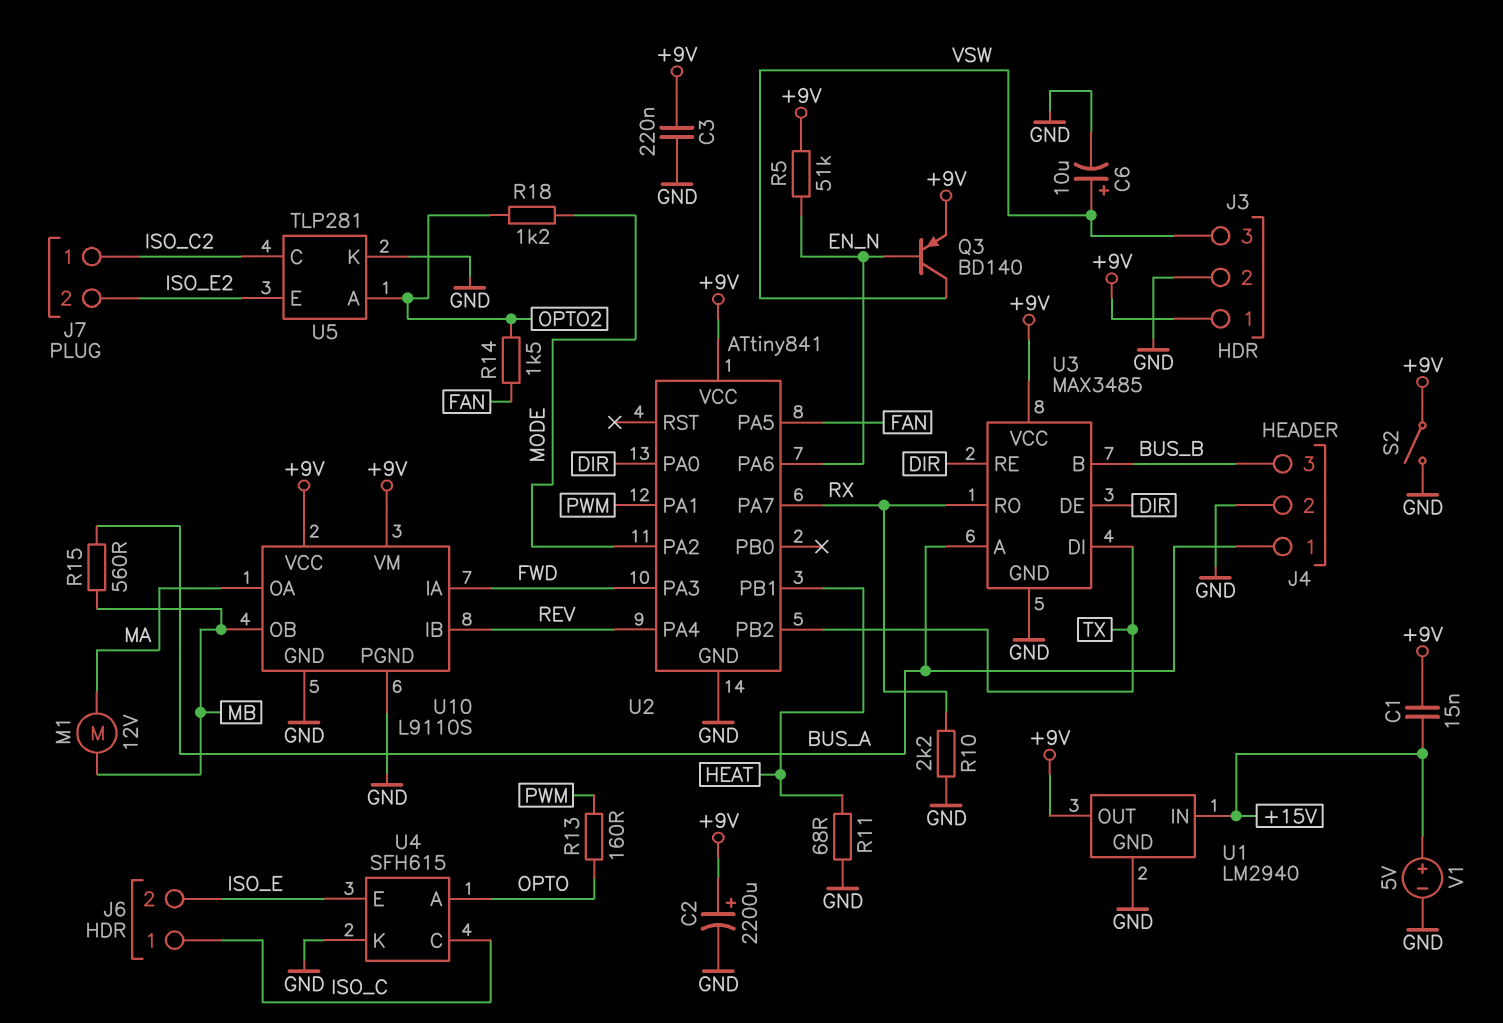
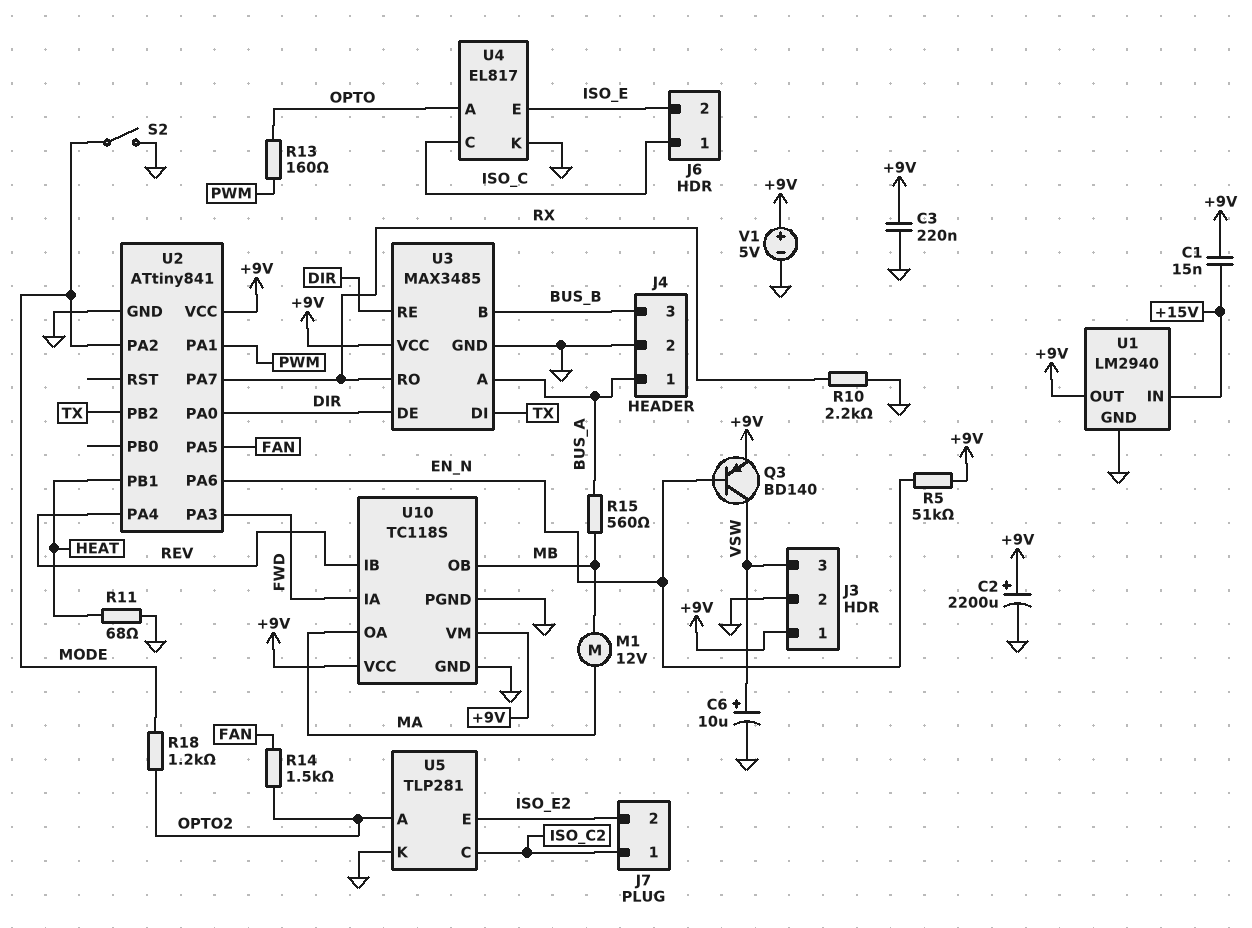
S2: switch (+9V, GND) -> switch (GND, MODE)
U4: SFH615 -> EL817
U10: L9110S -> TC118S
V1: 5V (plus +15V, minus GND) -> 5V (plus +9V, minus GND)

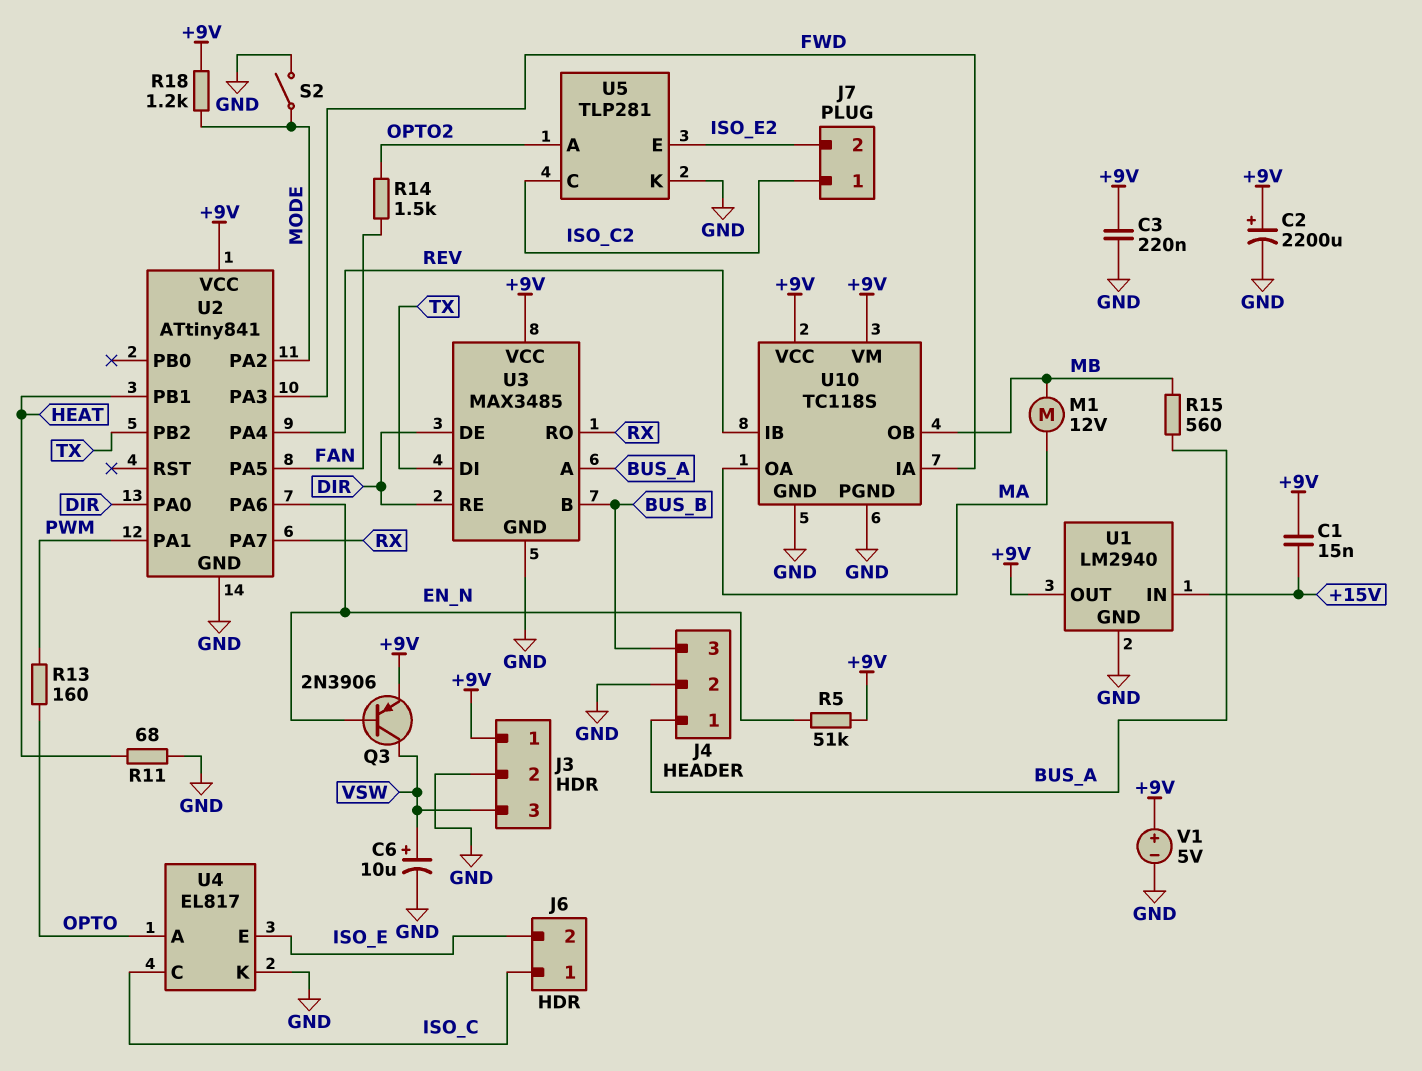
Q3: PNP BD140 (B EN_N, C VSW, E +9V) -> PNP 2N3906 (B EN_N, C VSW, E +9V)
R10: 2.2k (GND, RX) -> none
R18: 1.2k (MODE, OPTO2) -> 1.2k (+9V, MODE)

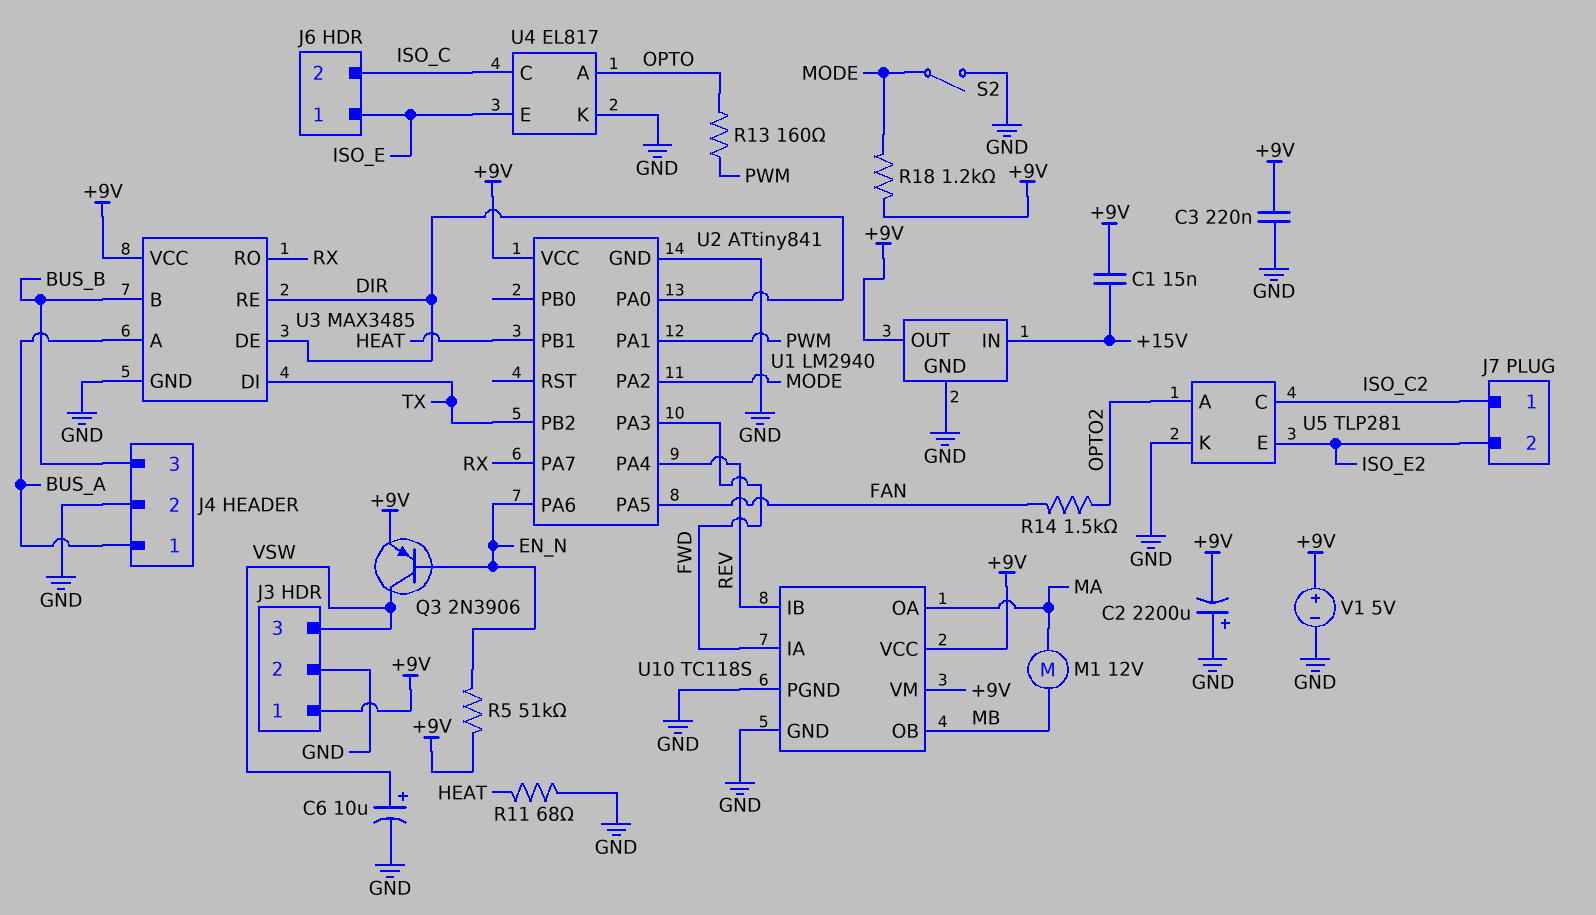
C2: 2200uF (plus +9V, minus GND) -> 2200uF (plus GND, minus +9V)
J6 pin 1: ISO_C -> ISO_E
J6 pin 2: ISO_E -> ISO_C
R15: 560 (BUS_A, MB) -> none

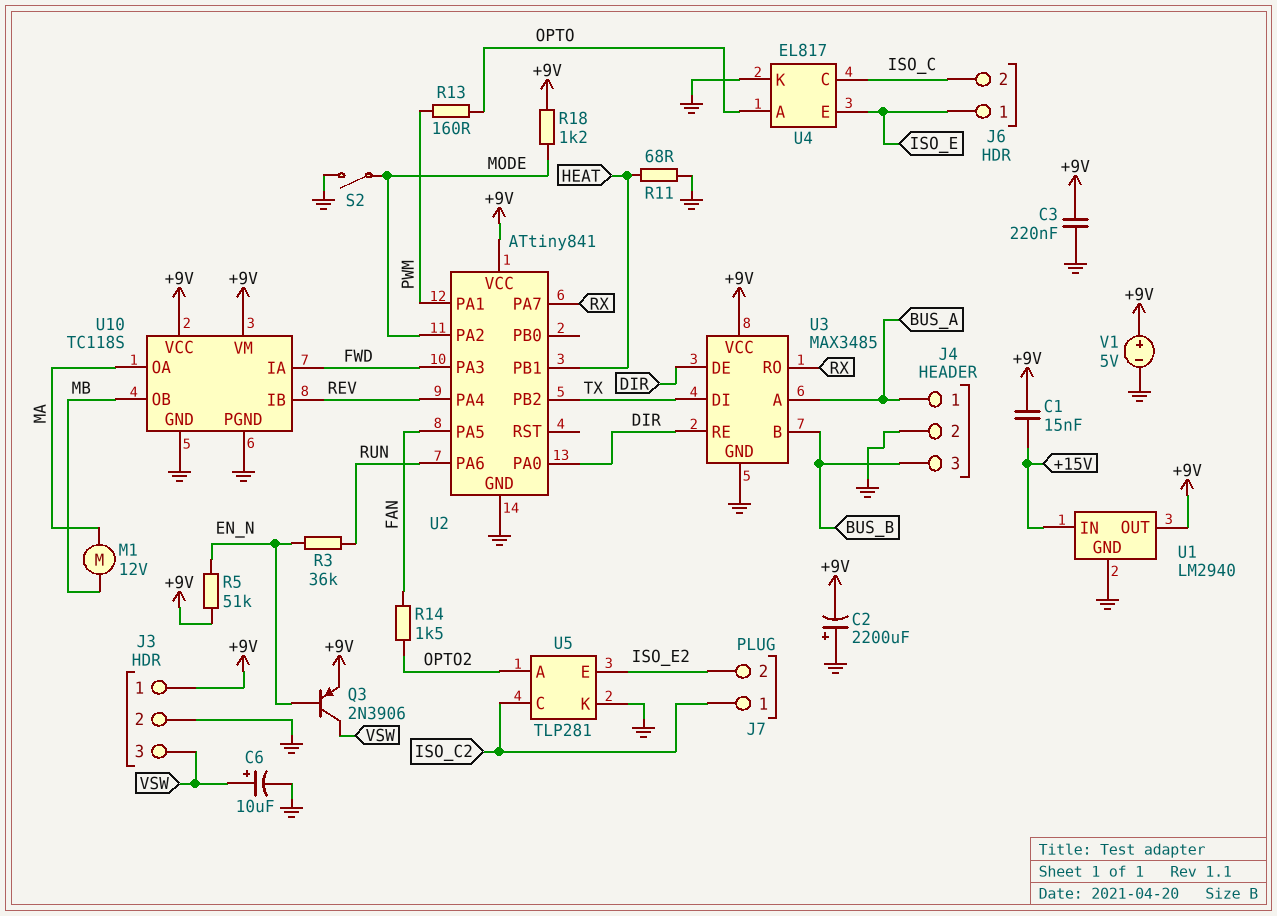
R3: none -> 36k (EN_N, RUN)
U2 pin PA6: EN_N -> RUN

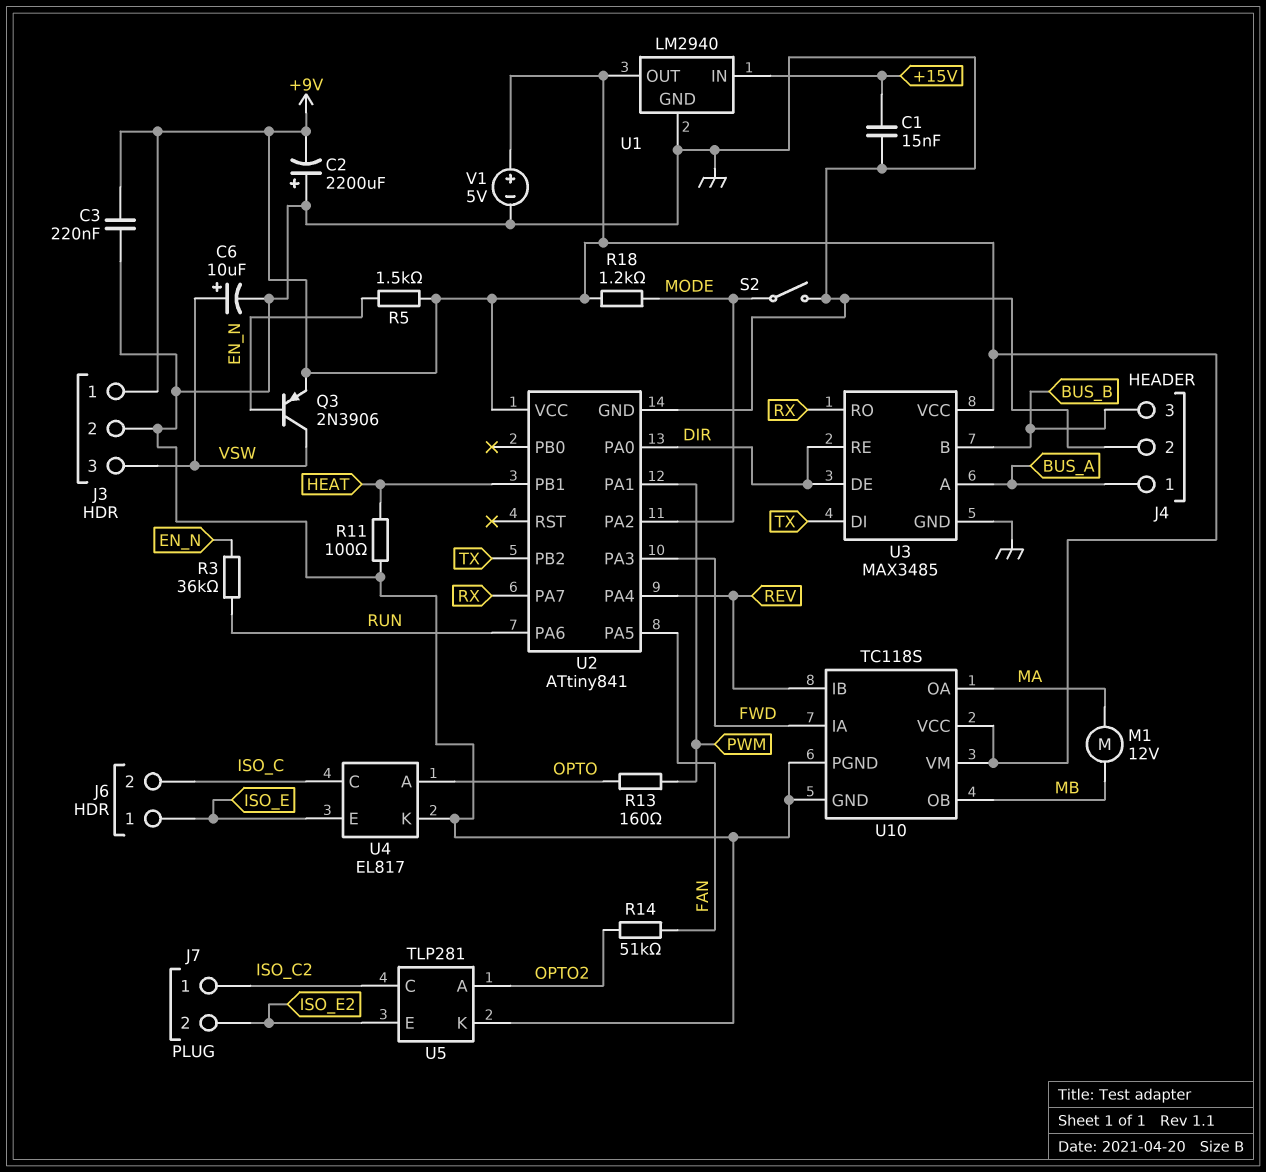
C1: 15nF (+9V, +15V) -> 15nF (+15V, GND)
R5: 51k (+9V, EN_N) -> 1.5k (+9V, EN_N)
R11: 68 (GND, HEAT) -> 100 (GND, HEAT)
R14: 1.5k (FAN, OPTO2) -> 51k (FAN, OPTO2)

